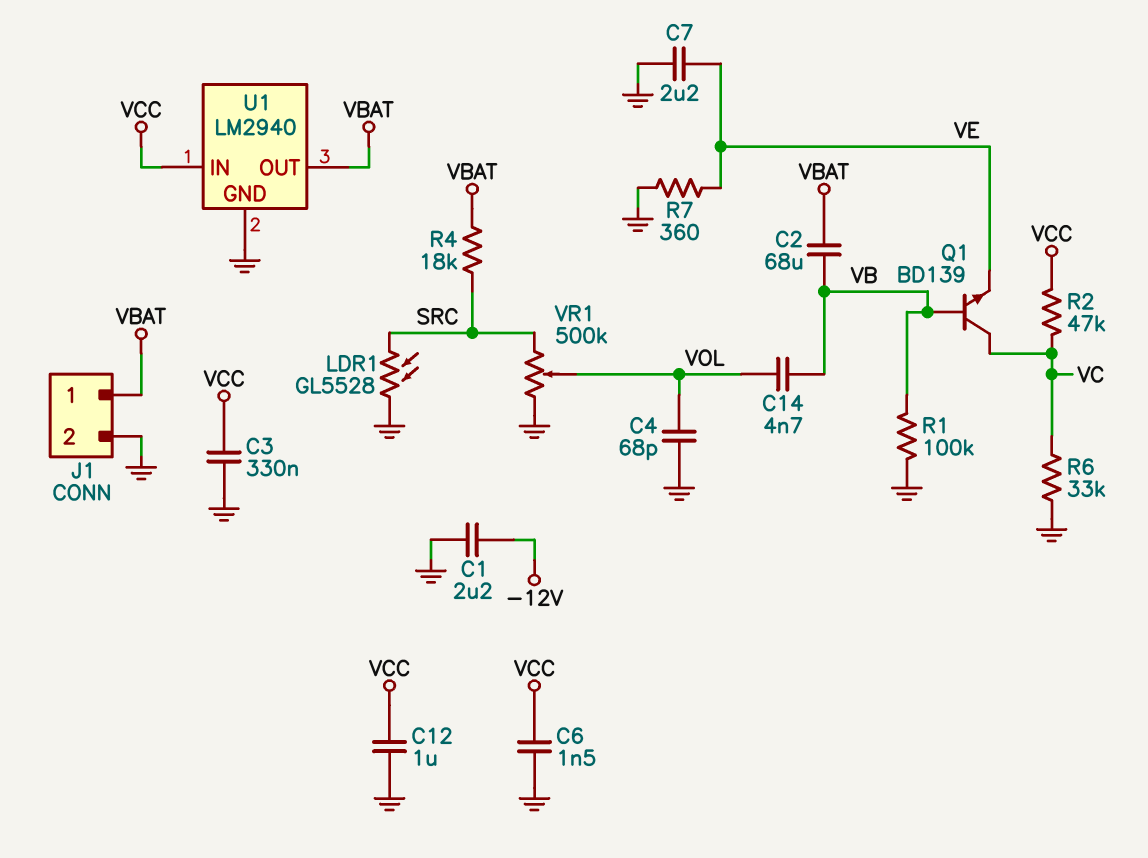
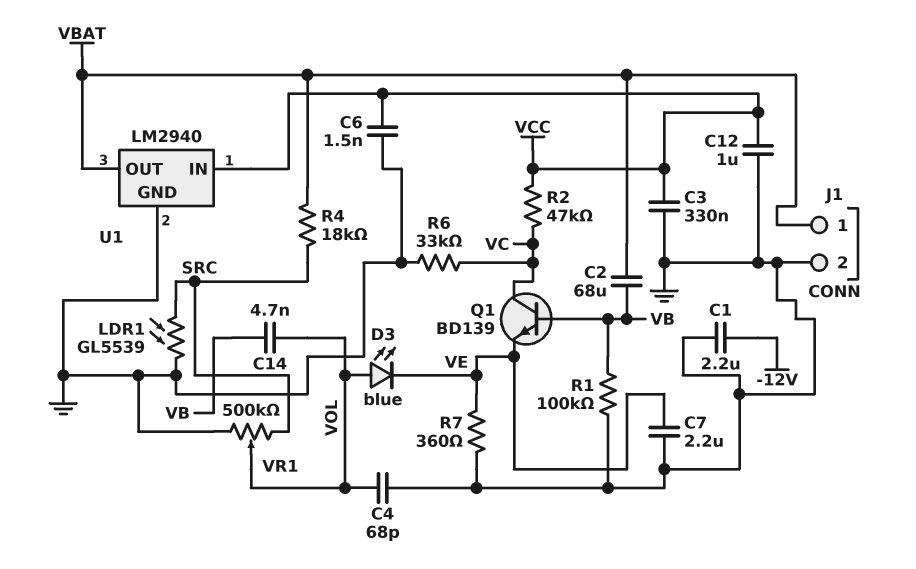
D3: none -> LED blue (A VOL, K VE)
LDR1: GL5528 (GND, SRC) -> GL5539 (GND, SRC)

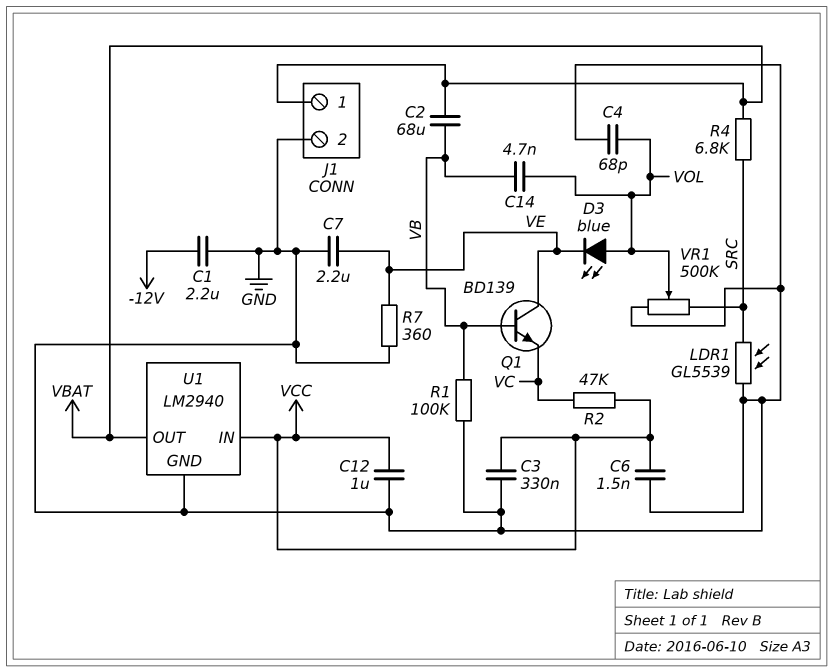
Q1: NPN BD139 (B VB, C VC, E VE) -> NPN BD139 (B VB, C VE, E VC)
R4: 18k (SRC, VBAT) -> 6.8k (SRC, VBAT)
R6: 33k (GND, VC) -> none

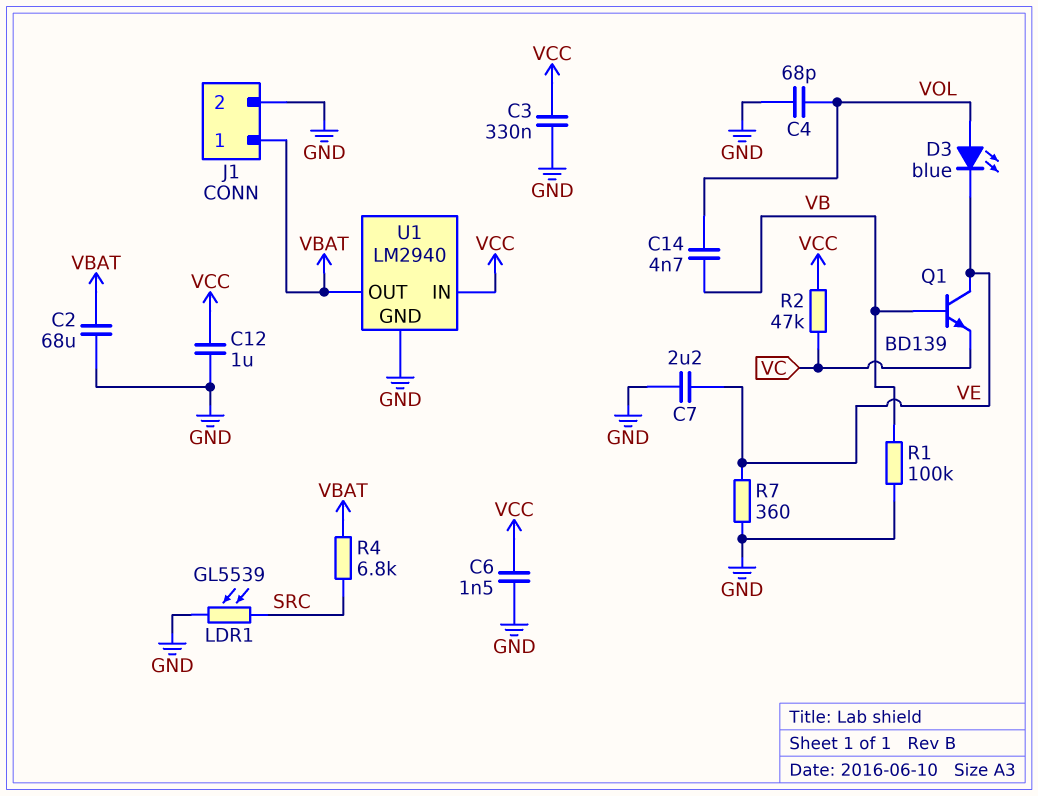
C1: 2.2uF (-12V, GND) -> none
C2: 68uF (VB, VBAT) -> 68uF (GND, VBAT)
VR1: 500k (GND, SRC, wiper VOL) -> none

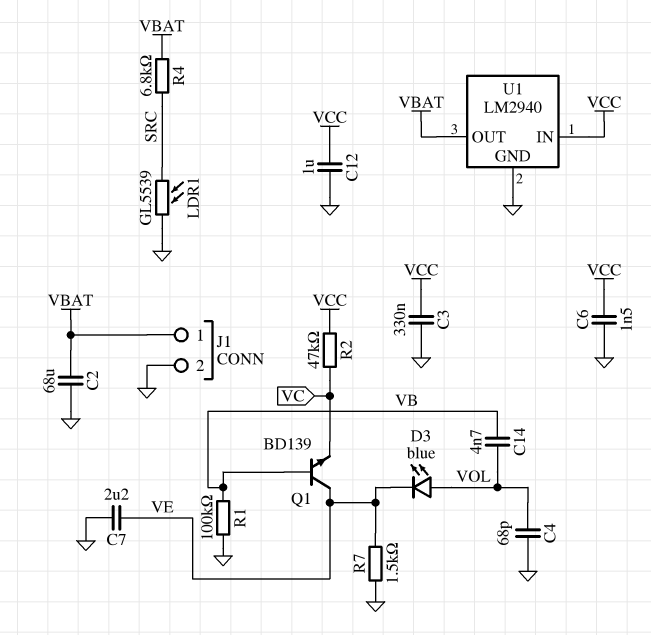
R7: 360 (GND, VE) -> 1.5k (GND, VE)

